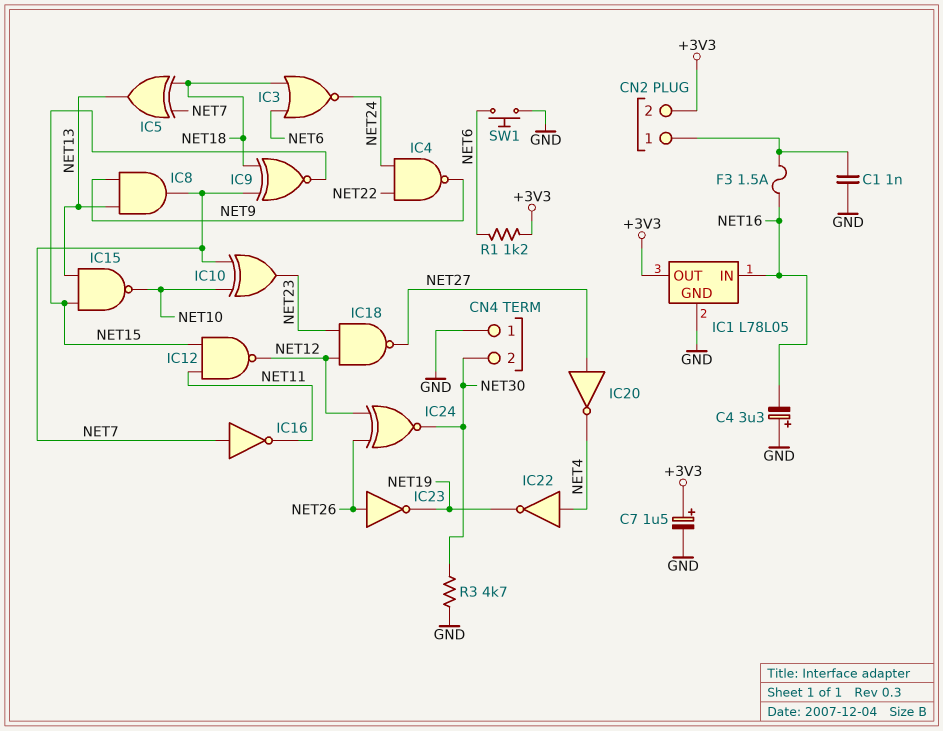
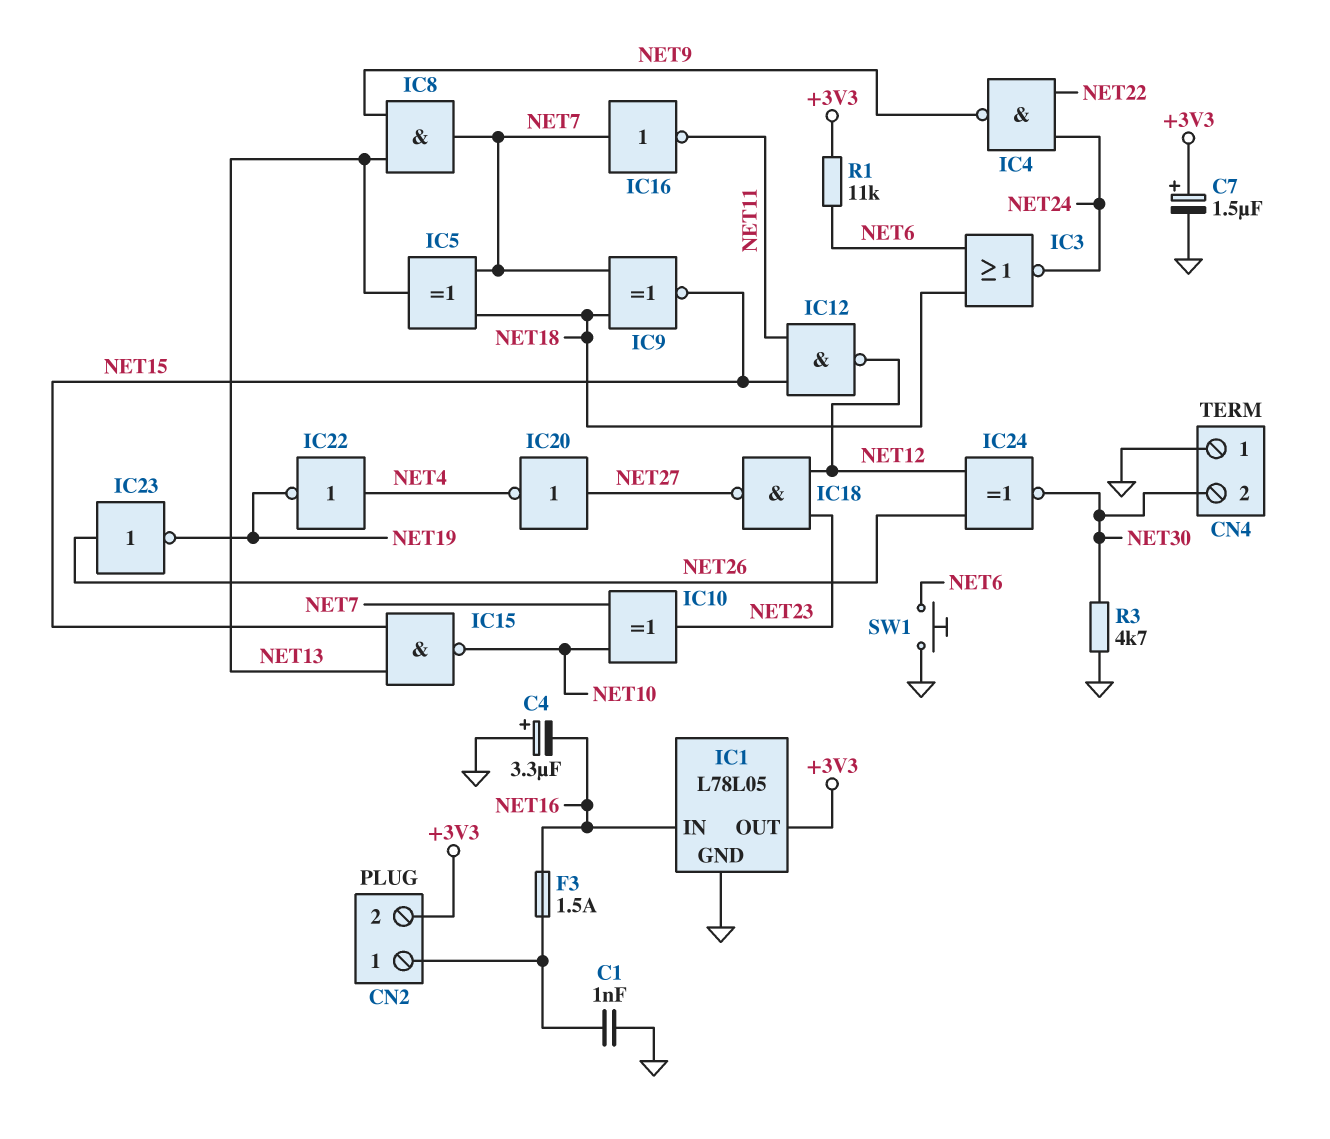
R1: 1.2k (+3V3, NET6) -> 11k (+3V3, NET6)

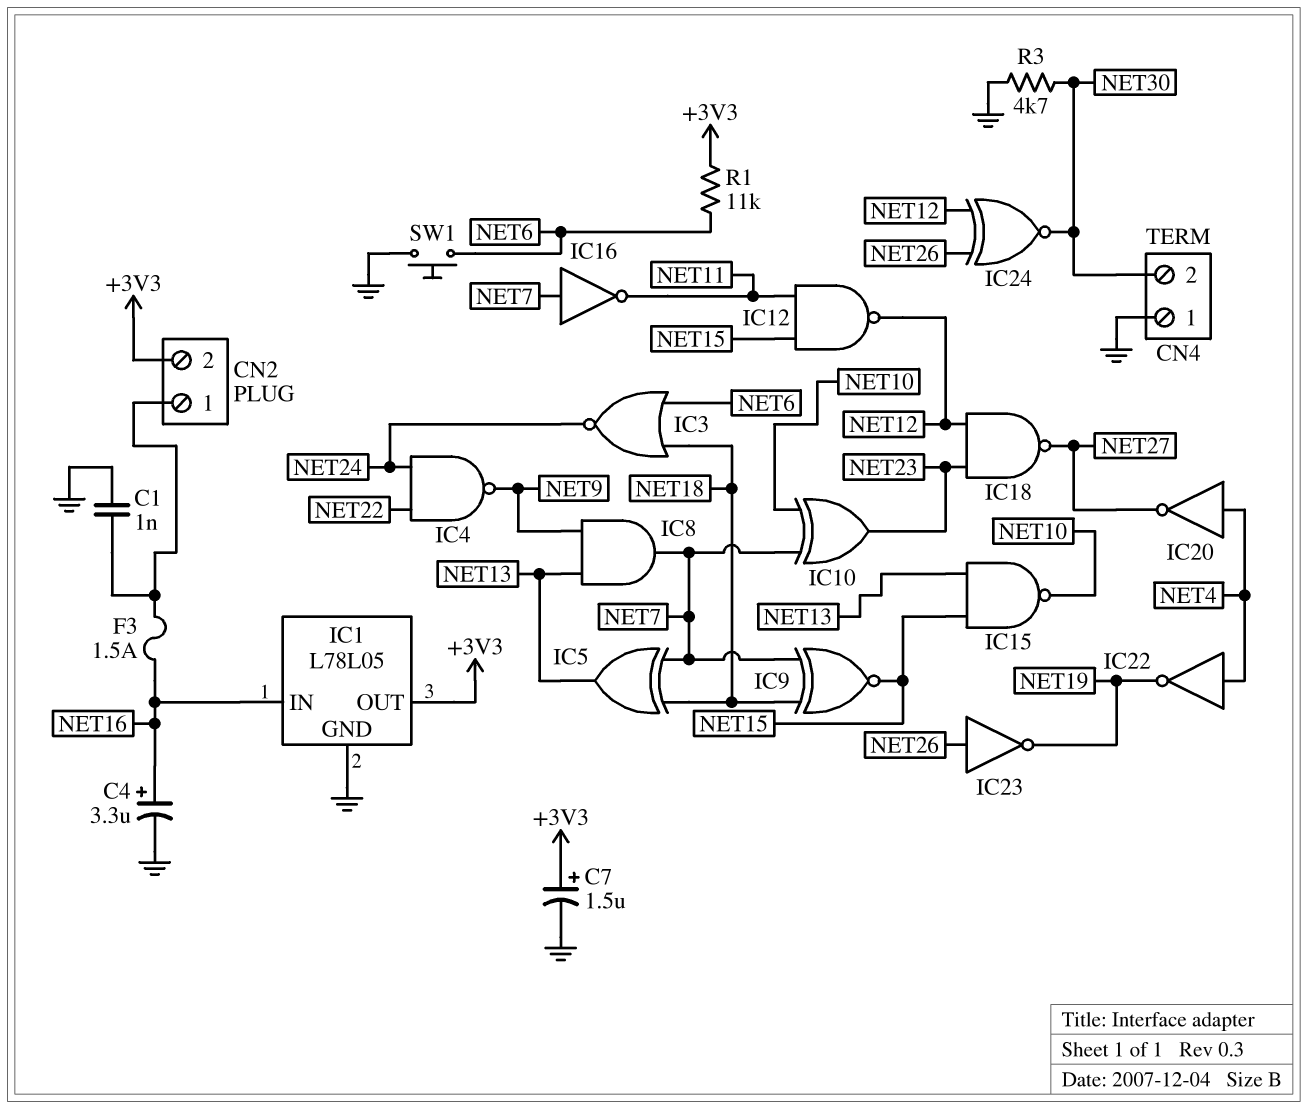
C4: 3.3uF (plus GND, minus NET16) -> 3.3uF (plus NET16, minus GND)
IC20: NOT (in NET27, out NET4) -> NOT (in NET4, out NET27)

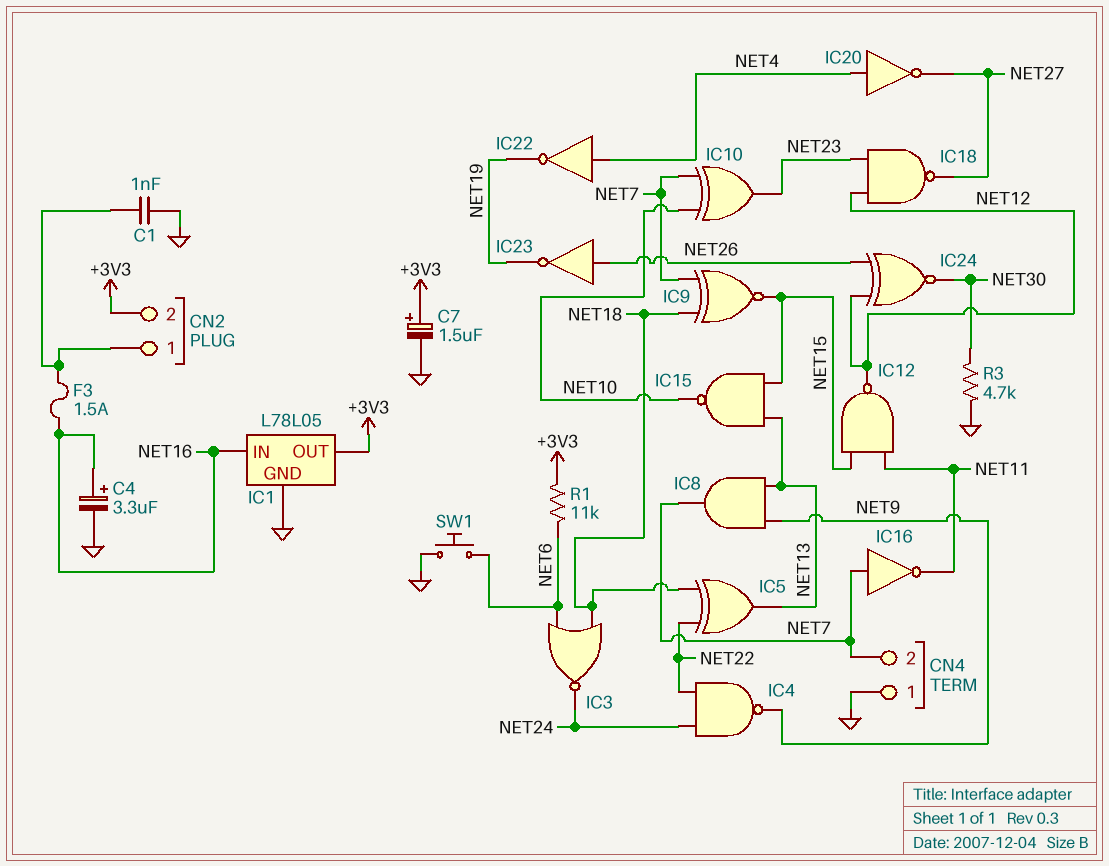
CN4 pin 2: NET30 -> NET7
IC5: XOR (in NET7, in NET18, out NET13) -> XOR (in NET18, in NET22, out NET13)

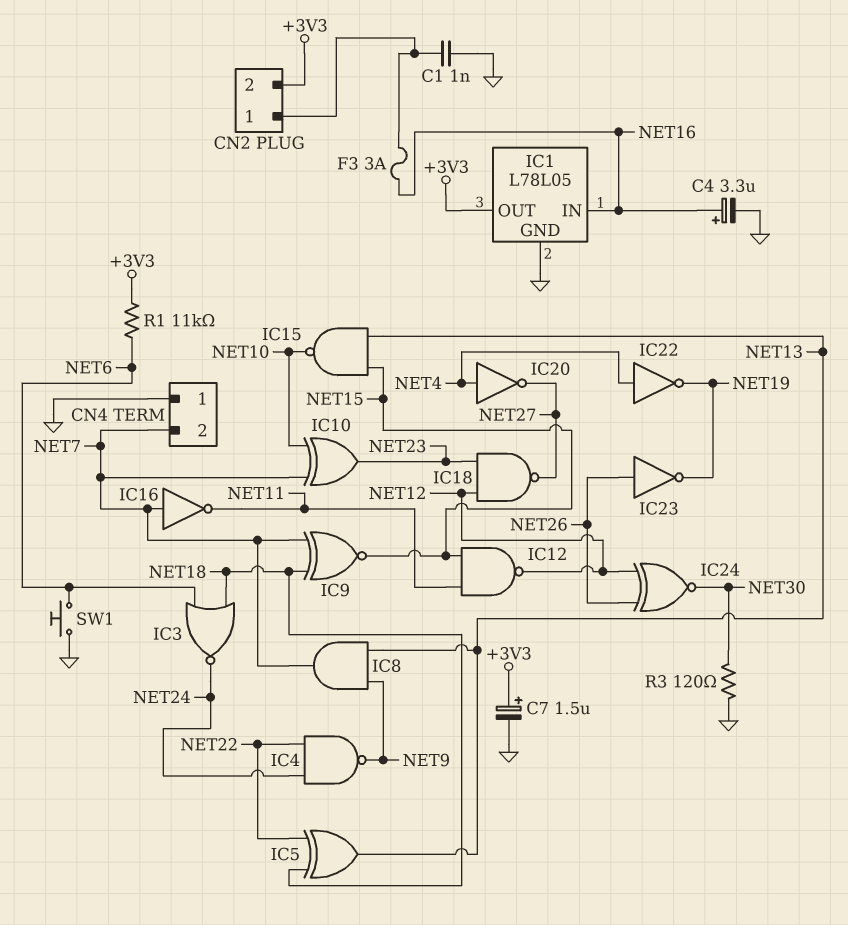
F3: 1.5A (CN2/1, NET16) -> 3A (CN2/1, NET16)
R3: 4.7k (GND, NET30) -> 120 (GND, NET30)

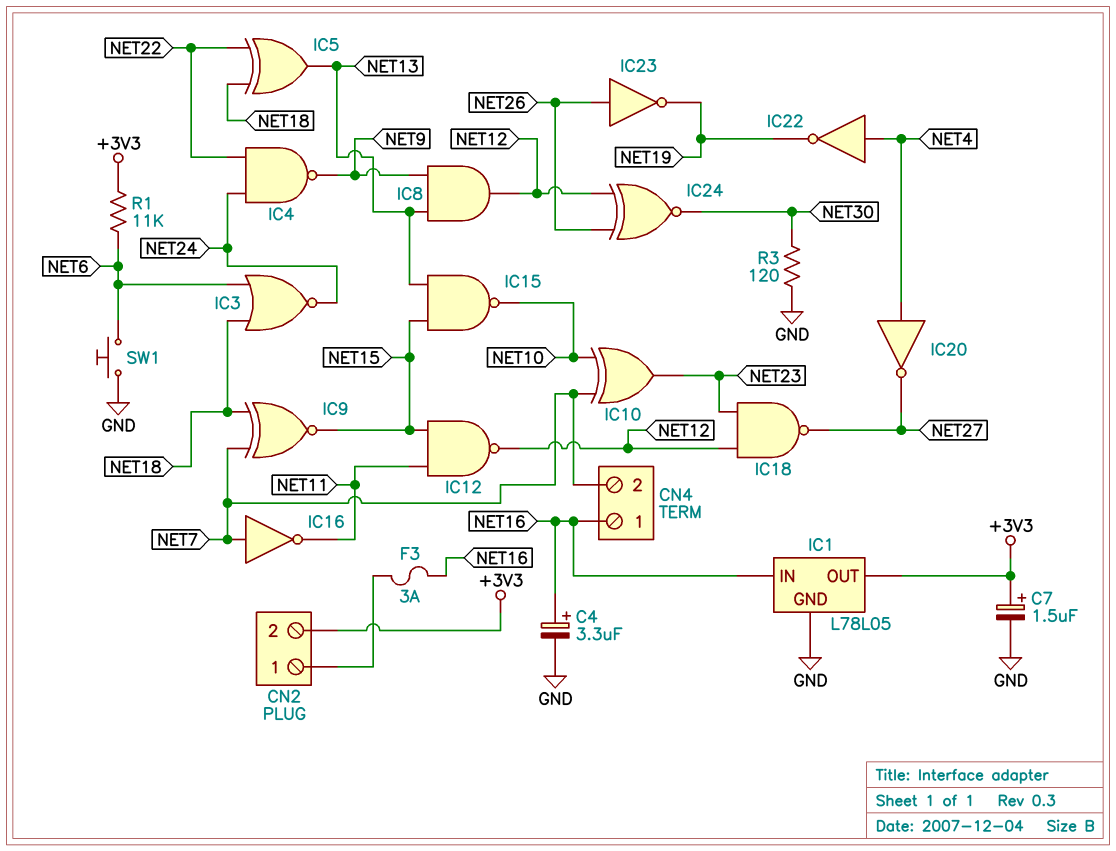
C1: 1nF (CN2/1, GND) -> none
CN4 pin 1: GND -> NET16
IC8: AND (in NET9, in NET13, out NET7) -> AND (in NET9, in NET13, out NET12)

